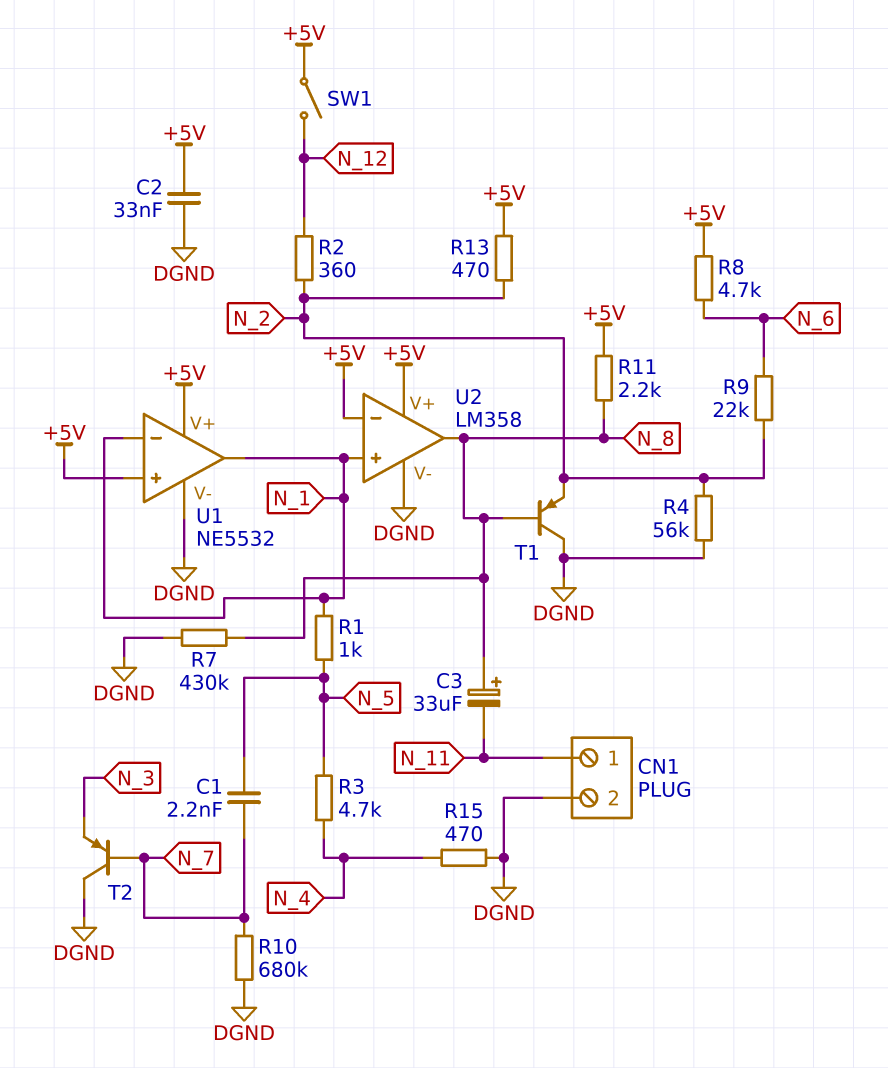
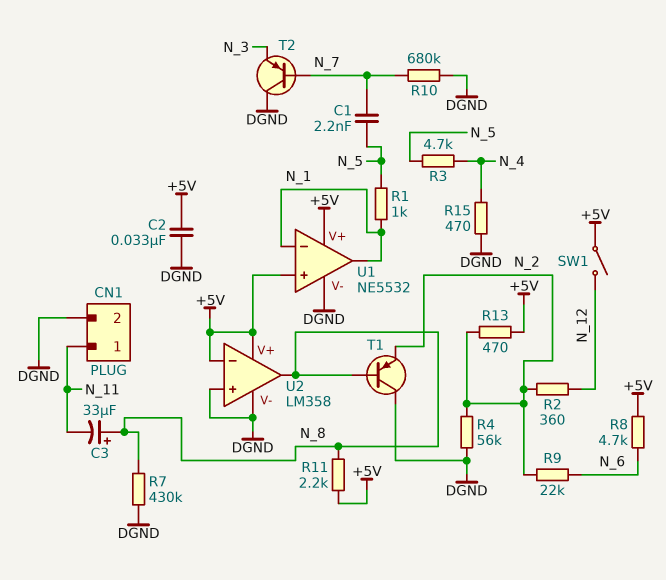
U2 pin in+: N_1 -> DGND

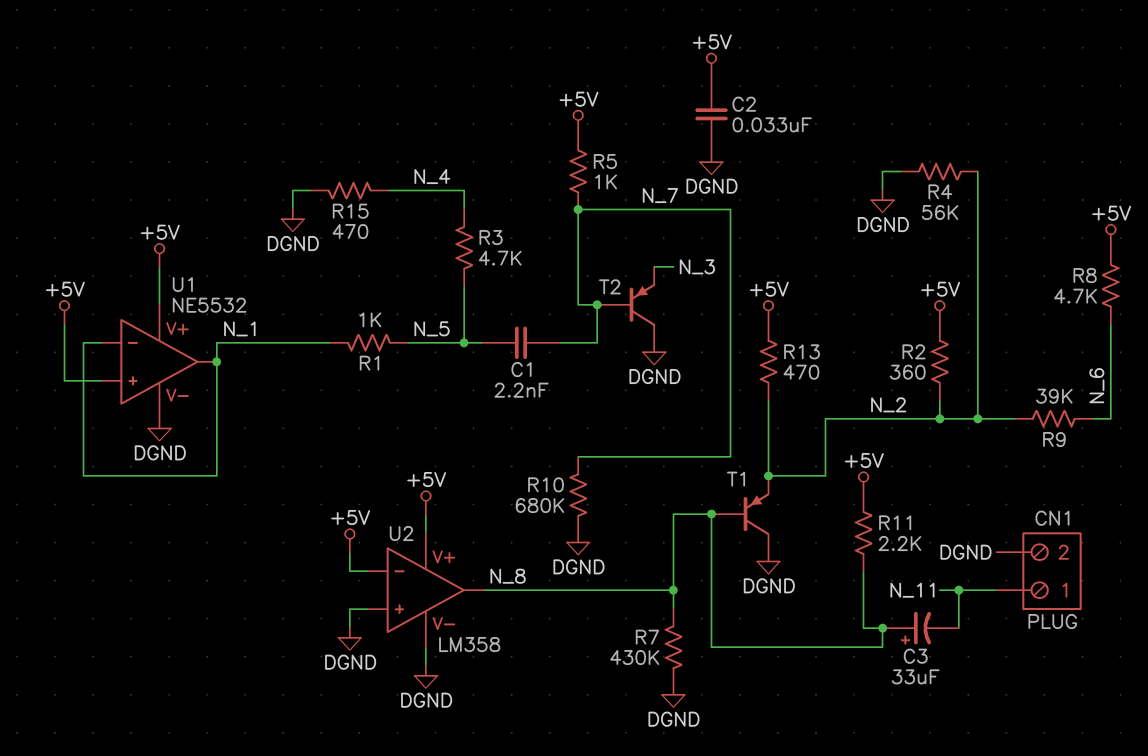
R2: 360 (N_2, N_12) -> 360 (+5V, N_2)
R5: none -> 1k (+5V, N_7)
R9: 22k (N_2, N_6) -> 39k (N_2, N_6)
SW1: switch (+5V, N_12) -> none

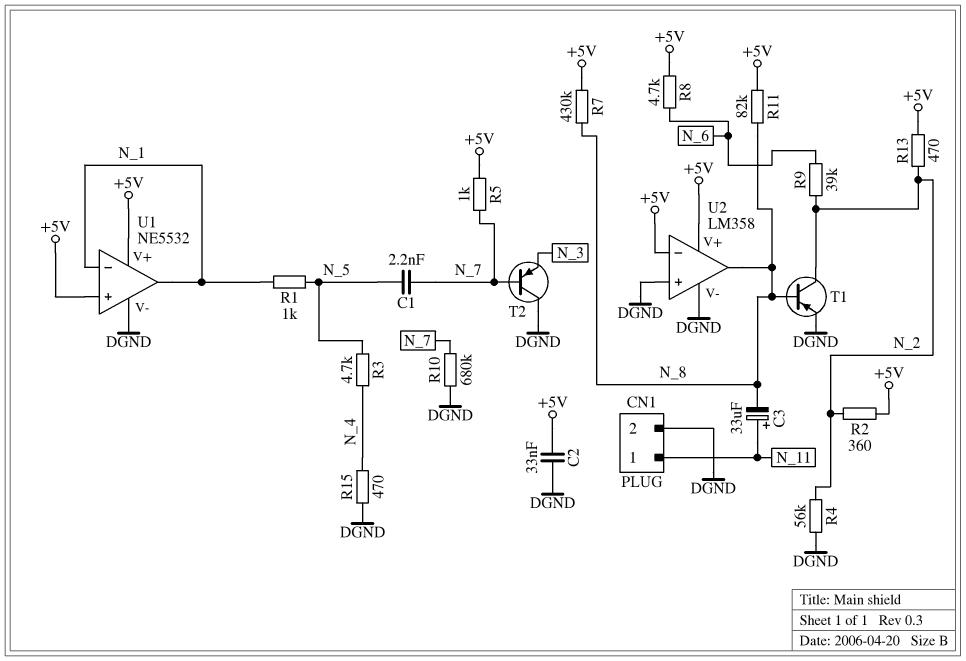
C3: 33uF (plus N_8, minus N_11) -> 33uF (plus N_11, minus N_8)
R7: 430k (DGND, N_8) -> 430k (+5V, N_8)
R11: 2.2k (+5V, N_8) -> 82k (+5V, N_8)
T1: PNP (B N_8, C DGND, E N_2) -> PNP (B N_8, C N_2, E DGND)

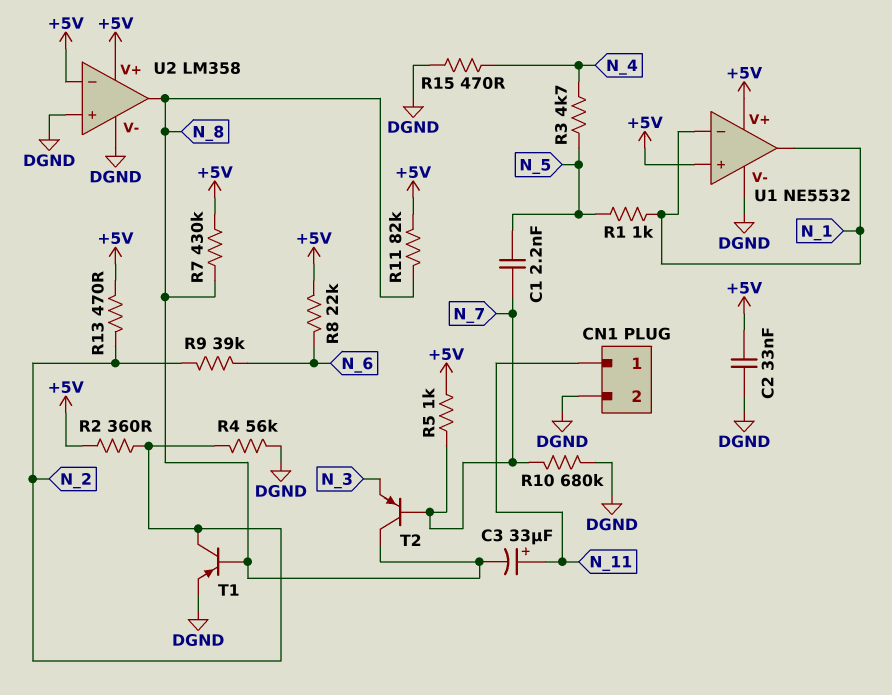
R8: 4.7k (+5V, N_6) -> 22k (+5V, N_6)
T2: PNP (B N_7, C DGND, E N_3) -> PNP (B N_7, C N_8, E N_3)

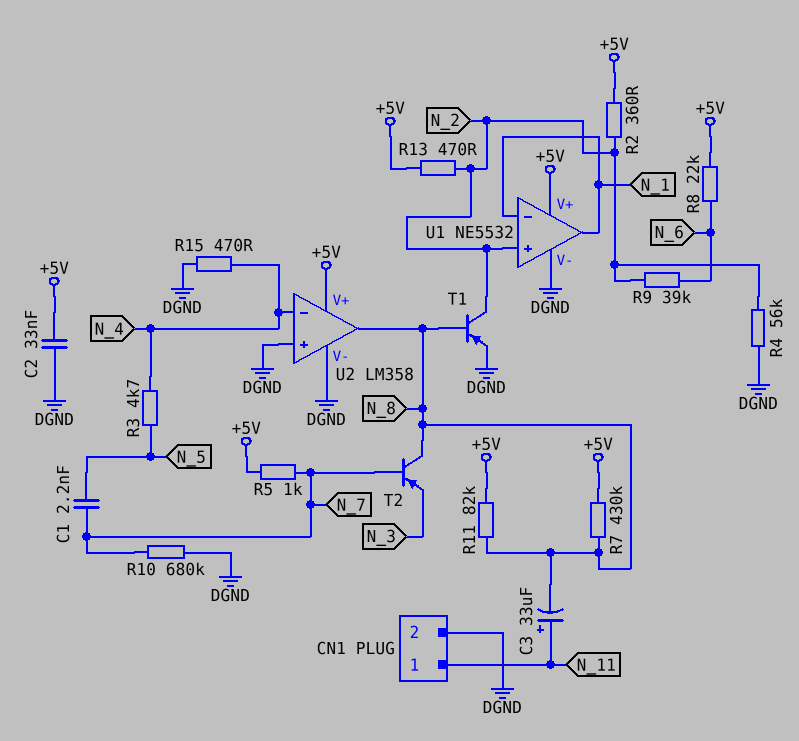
R1: 1k (N_1, N_5) -> none
U1 pin in+: +5V -> N_2
U2 pin in-: +5V -> N_4

